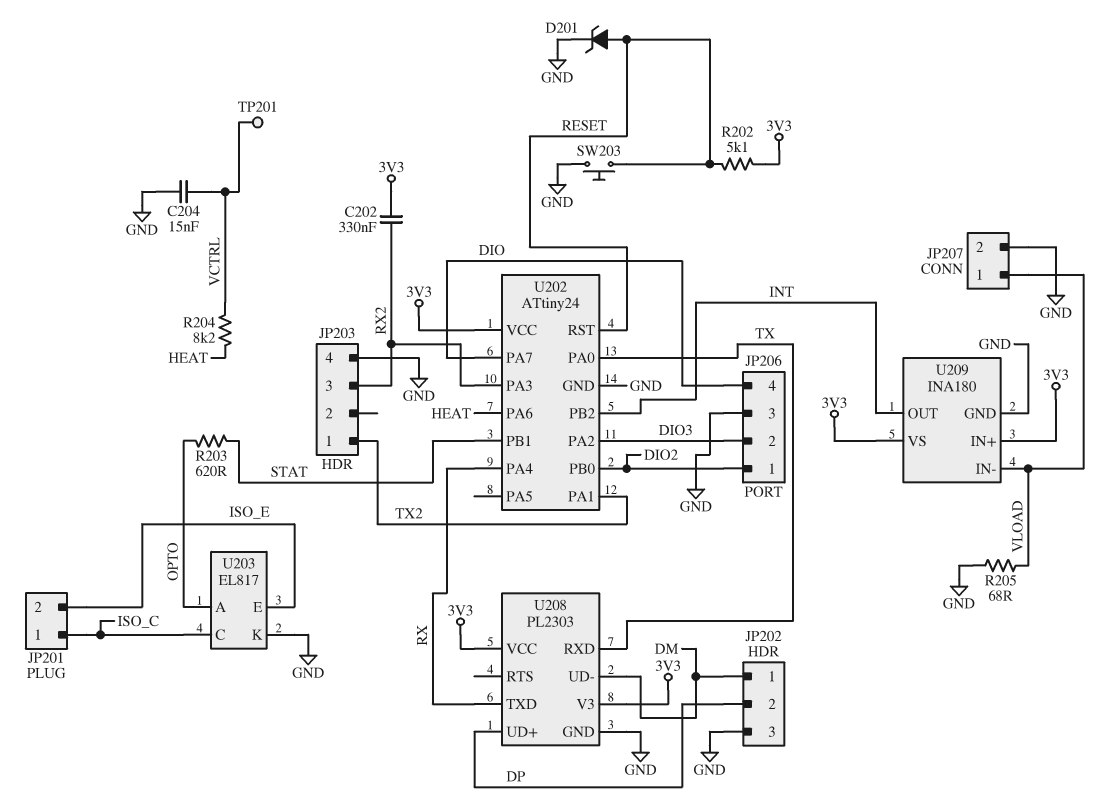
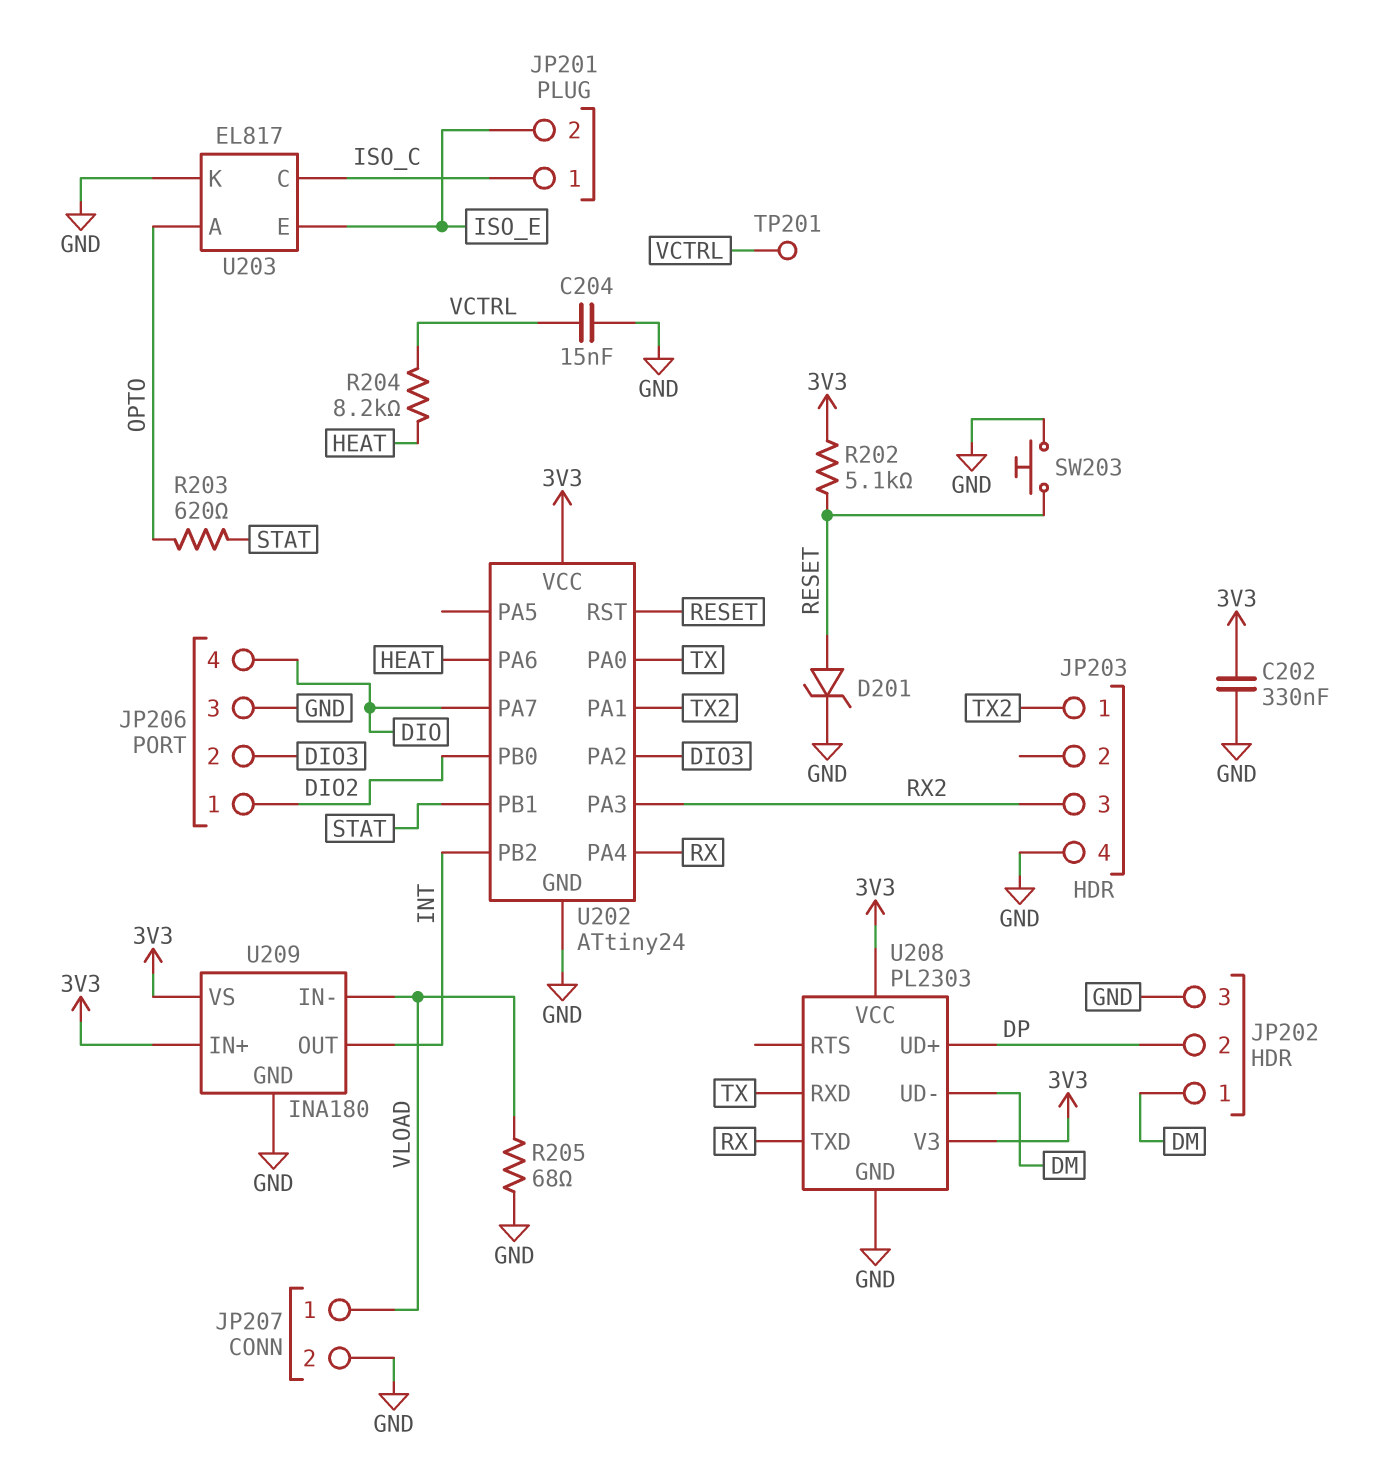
C202: 330nF (3V3, RX2) -> 330nF (3V3, GND)

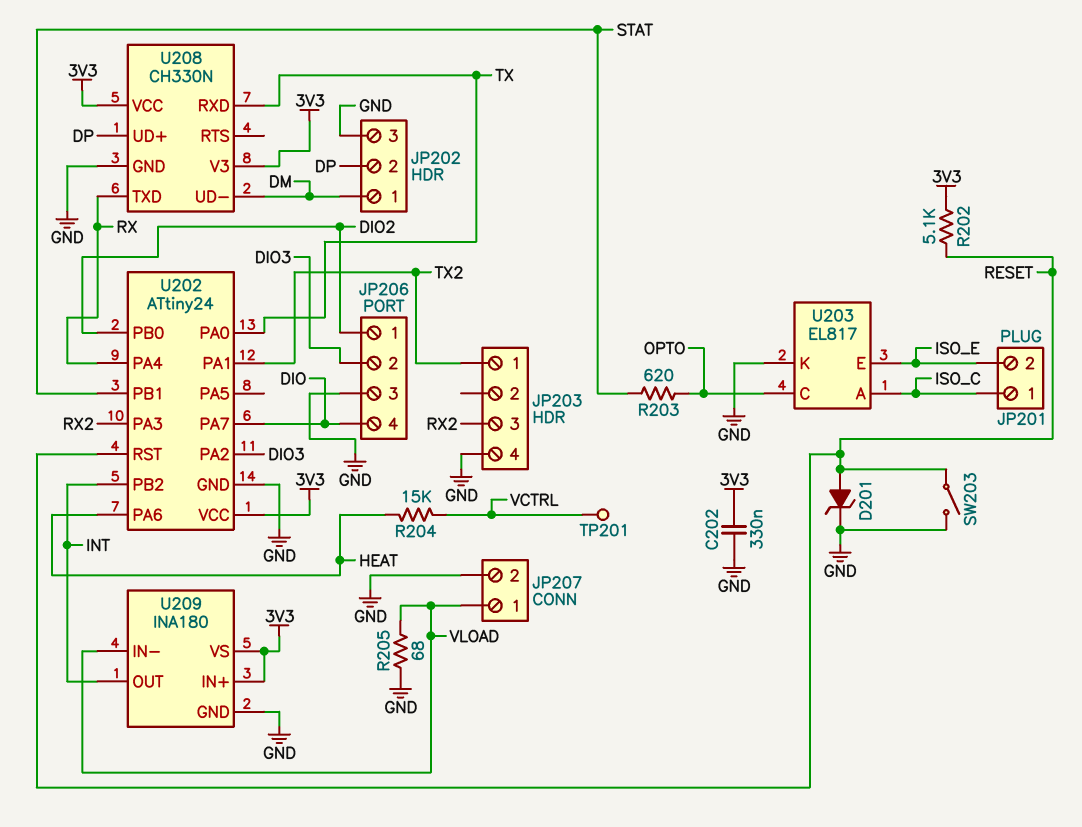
C204: 15nF (GND, VCTRL) -> none
R204: 8.2k (HEAT, VCTRL) -> 15k (HEAT, VCTRL)
SW203: button (GND, RESET) -> switch (GND, RESET)
U203 pin A: OPTO -> ISO_C
U203 pin C: ISO_C -> OPTO
U208: PL2303 -> CH330N

